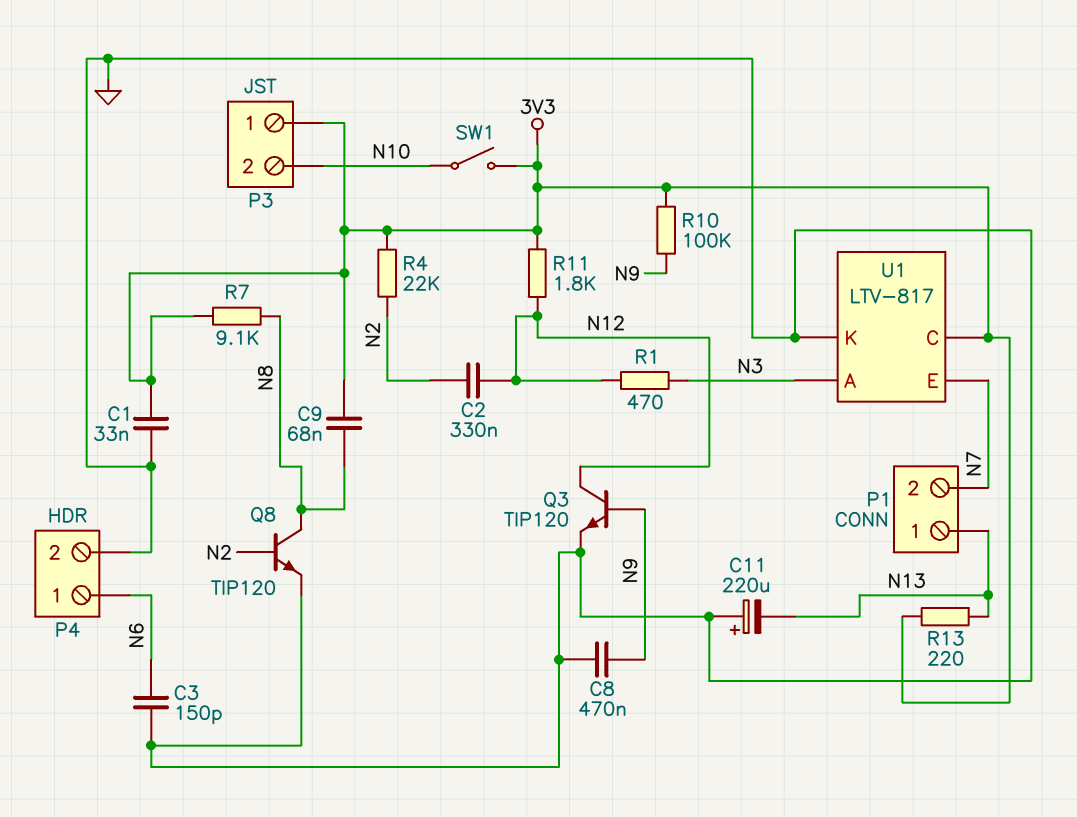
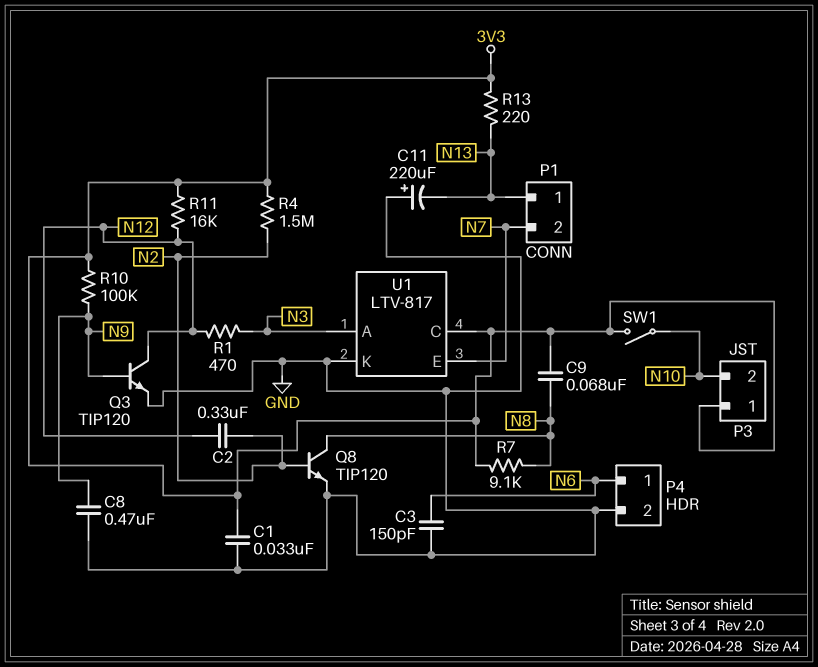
R4: 22k (3V3, N2) -> 1.5M (3V3, N2)
R11: 1.8k (3V3, N12) -> 16k (3V3, N12)

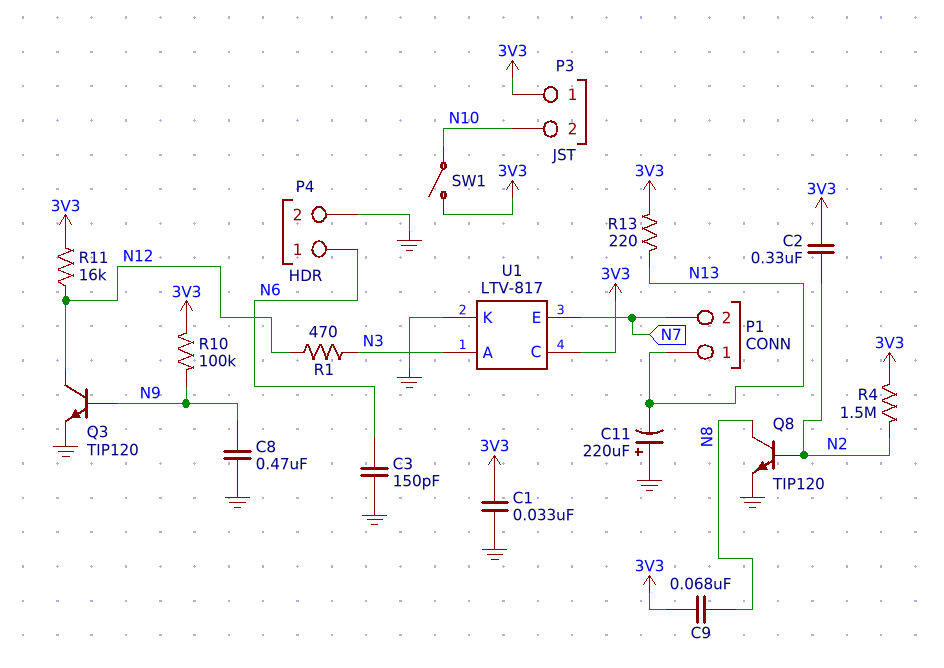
C2: 330nF (N2, N12) -> 330nF (3V3, N2)
R7: 9.1k (3V3, N8) -> none

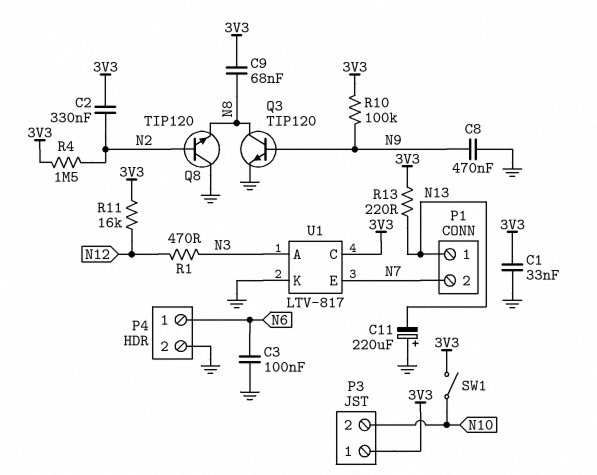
C3: 150pF (GND, N6) -> 100nF (GND, N6)
Q3: NPN TIP120 (B N9, C N12, E GND) -> NPN TIP120 (B N9, C N8, E GND)
Q8: NPN TIP120 (B N2, C N8, E GND) -> NPN TIP120 (B N2, C GND, E N8)

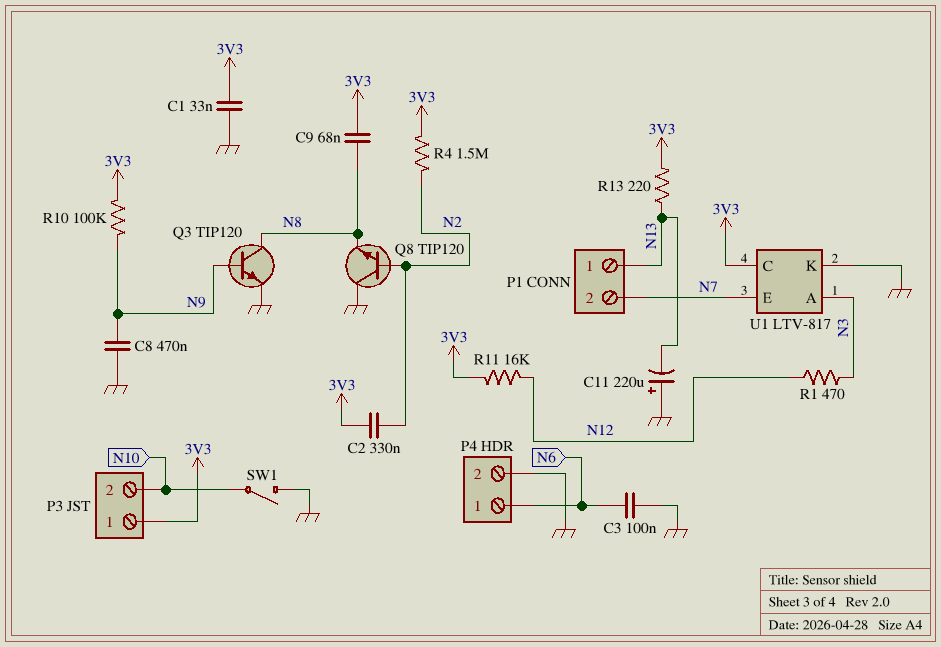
SW1: switch (3V3, N10) -> switch (GND, N10)

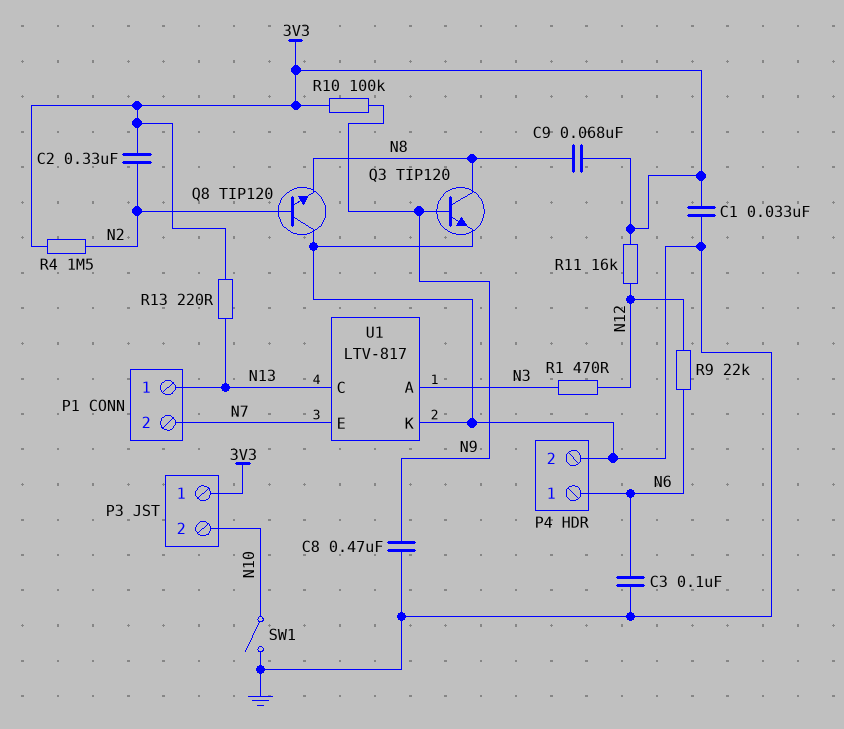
C11: 220uF (plus GND, minus N13) -> none
R9: none -> 22k (N6, N12)
U1 pin C: 3V3 -> N13

